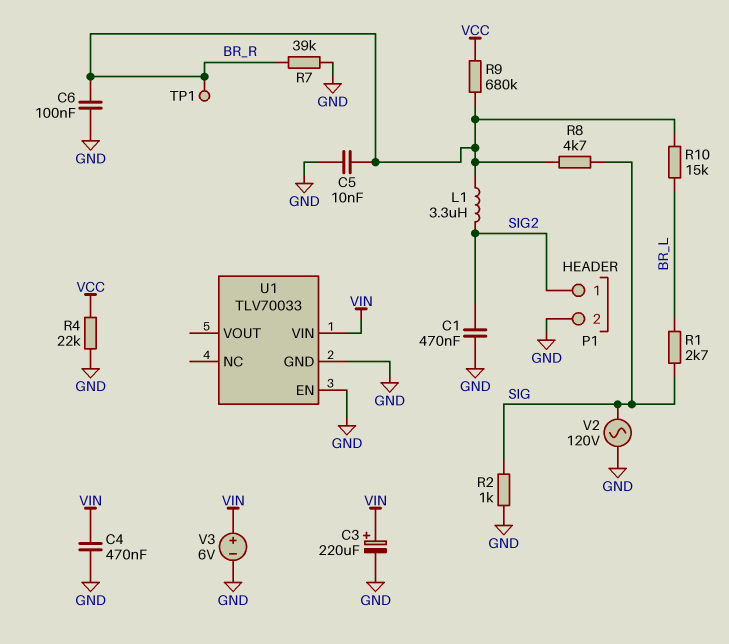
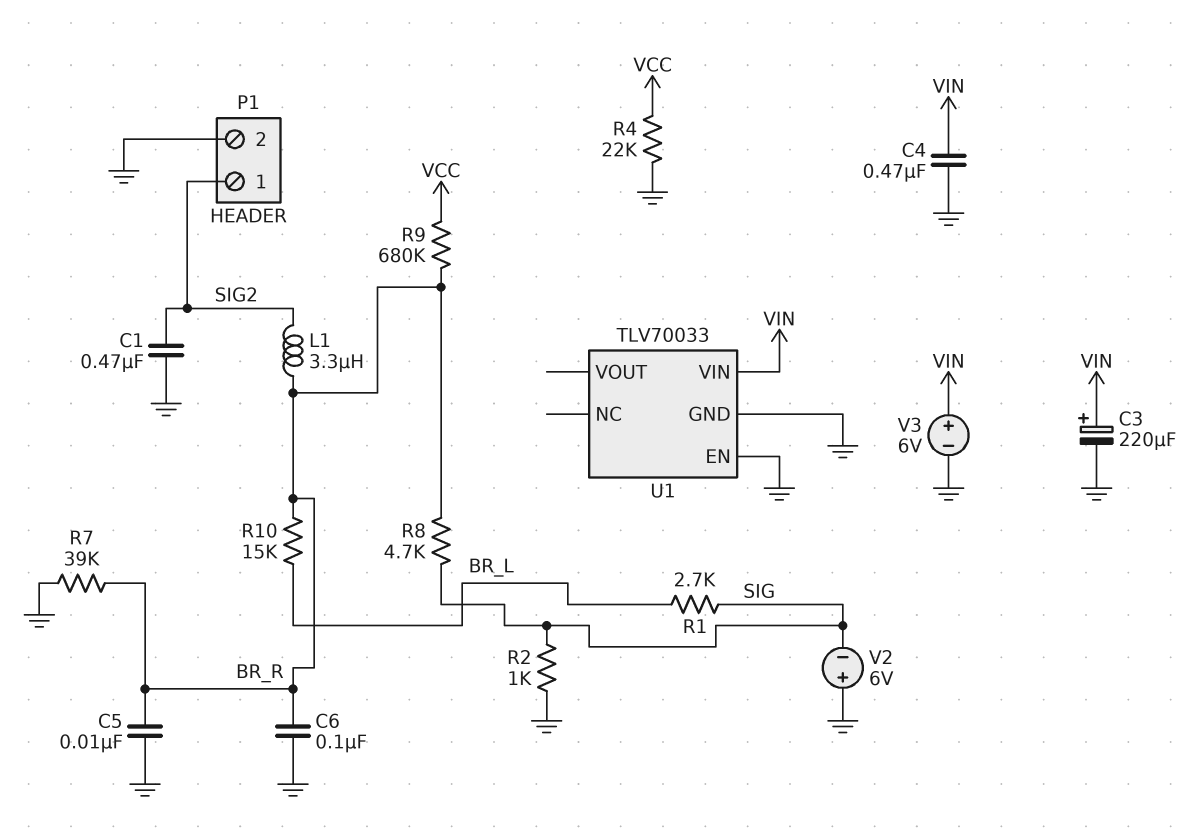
TP1: test point (BR_R) -> none
V2: AC 120V (GND, SIG) -> 6V (plus GND, minus SIG)

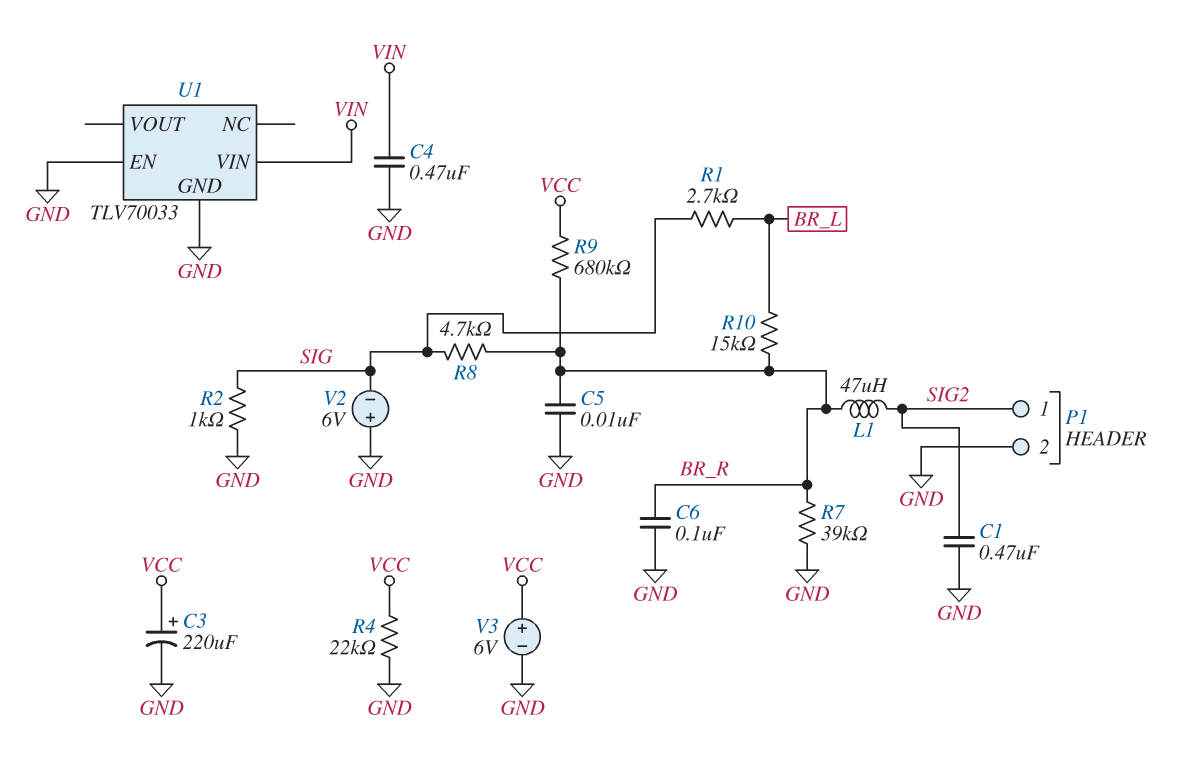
C3: 220uF (plus VIN, minus GND) -> 220uF (plus VCC, minus GND)
L1: 3.3uH (BR_R, SIG2) -> 47uH (BR_R, SIG2)
V3: 6V (plus VIN, minus GND) -> 6V (plus VCC, minus GND)

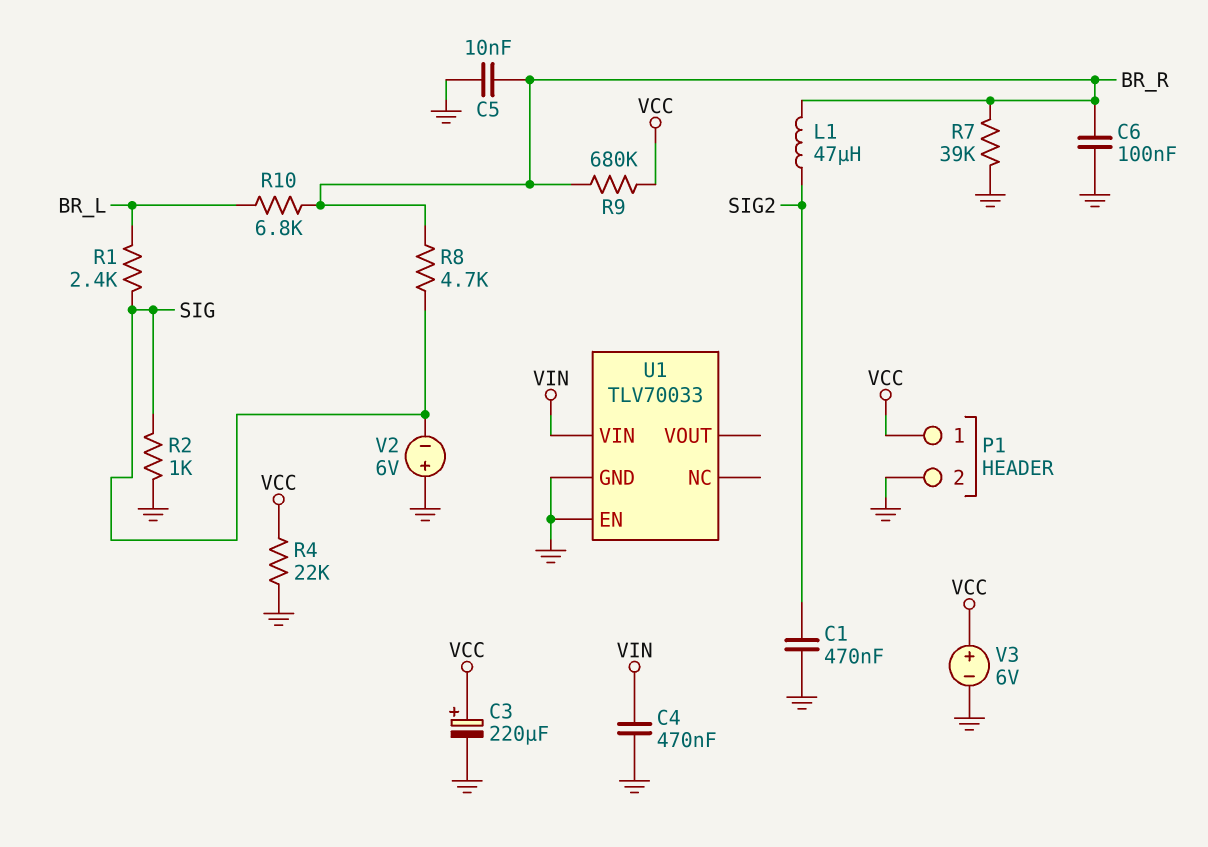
P1 pin 1: SIG2 -> VCC
R1: 2.7k (BR_L, SIG) -> 2.4k (BR_L, SIG)
R10: 15k (BR_L, BR_R) -> 6.8k (BR_L, BR_R)

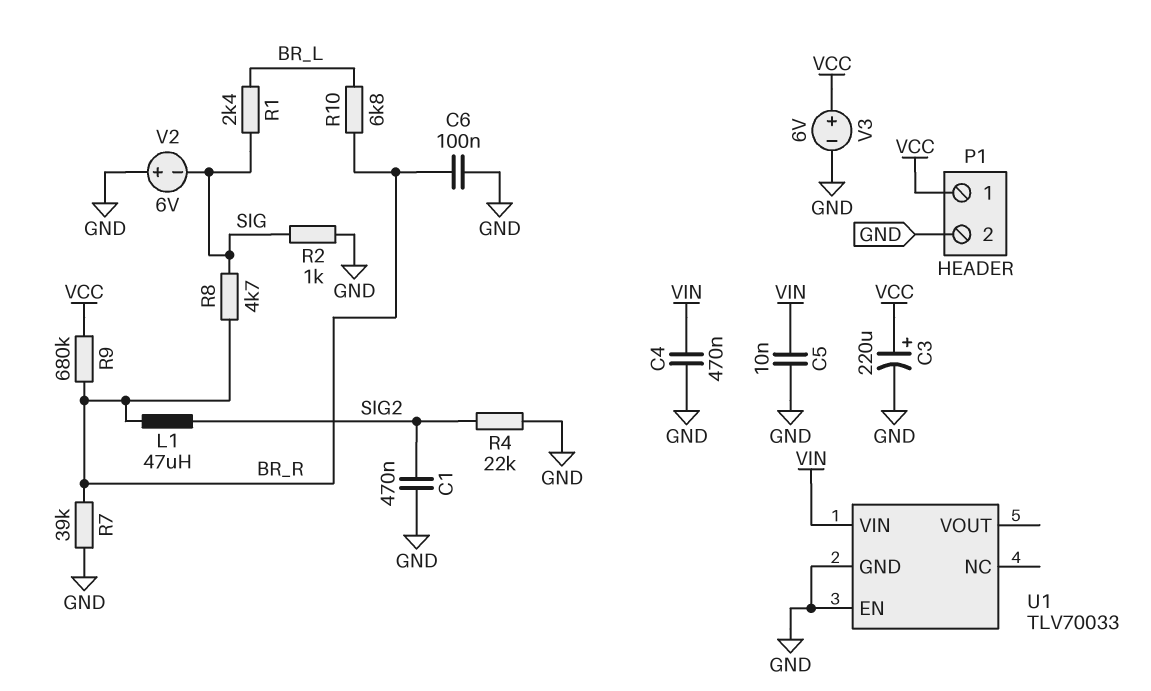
C5: 10nF (BR_R, GND) -> 10nF (GND, VIN)
R4: 22k (GND, VCC) -> 22k (GND, SIG2)

